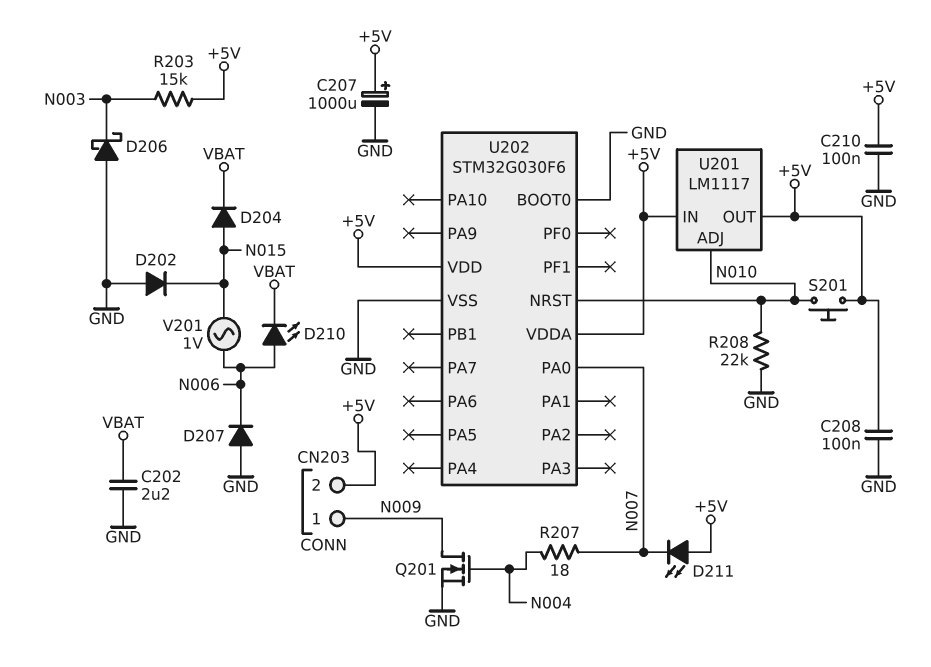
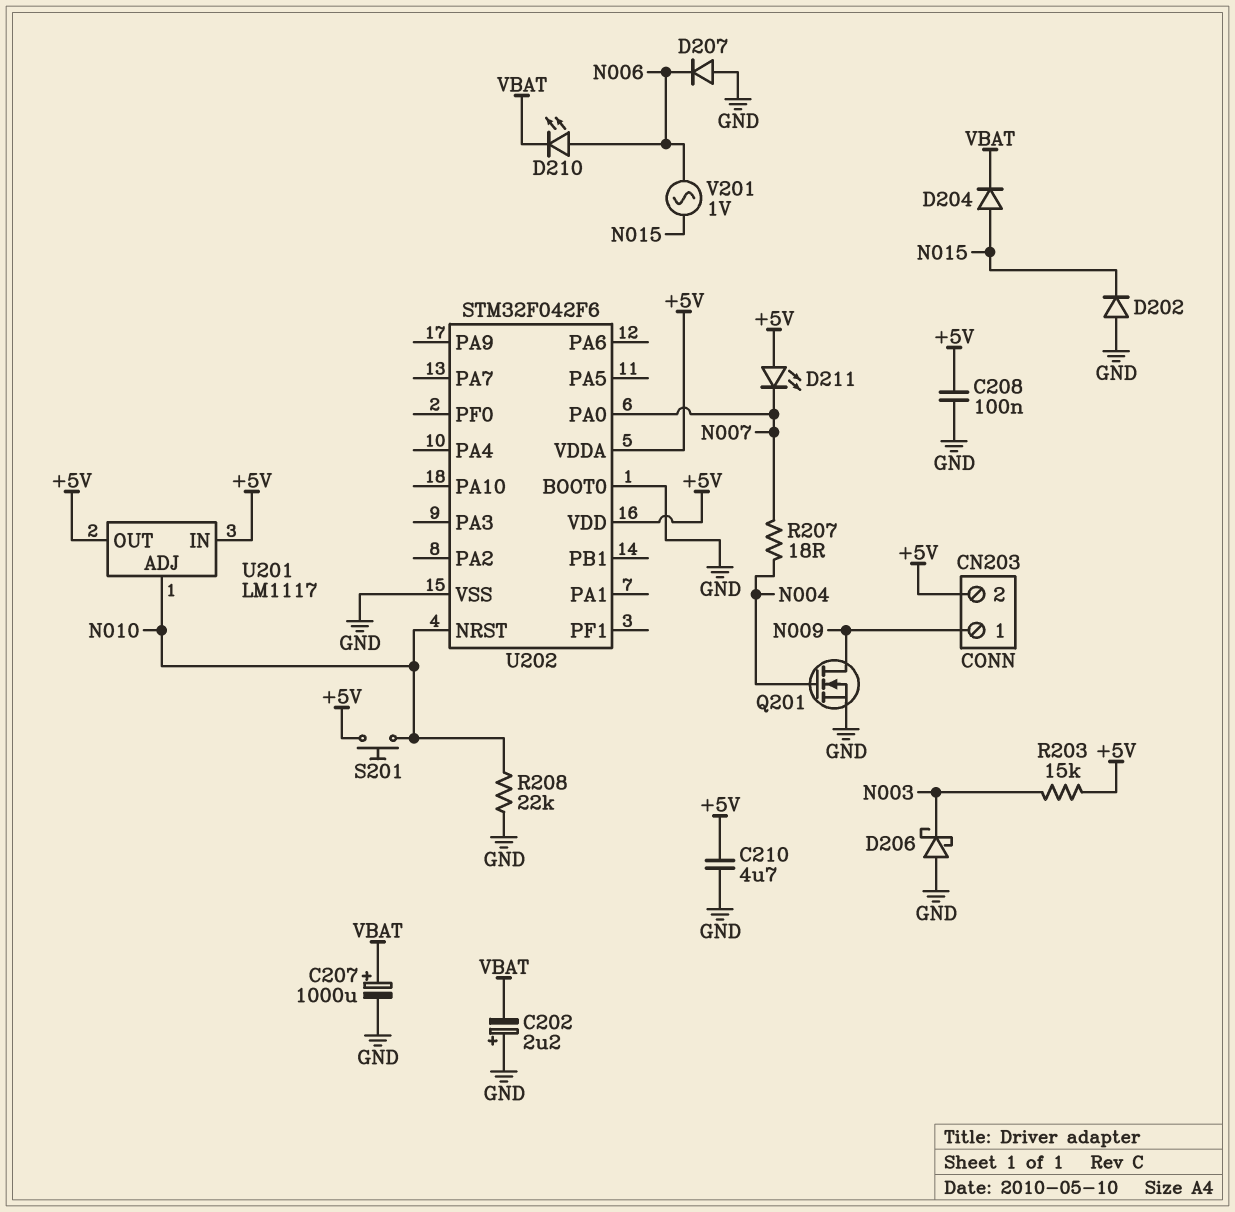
C202: 2.2uF (GND, VBAT) -> 2.2uF (plus GND, minus VBAT)
C207: 1000uF (plus +5V, minus GND) -> 1000uF (plus VBAT, minus GND)
C210: 100nF (+5V, GND) -> 4.7uF (+5V, GND)
U202: STM32G030F6 -> STM32F042F6

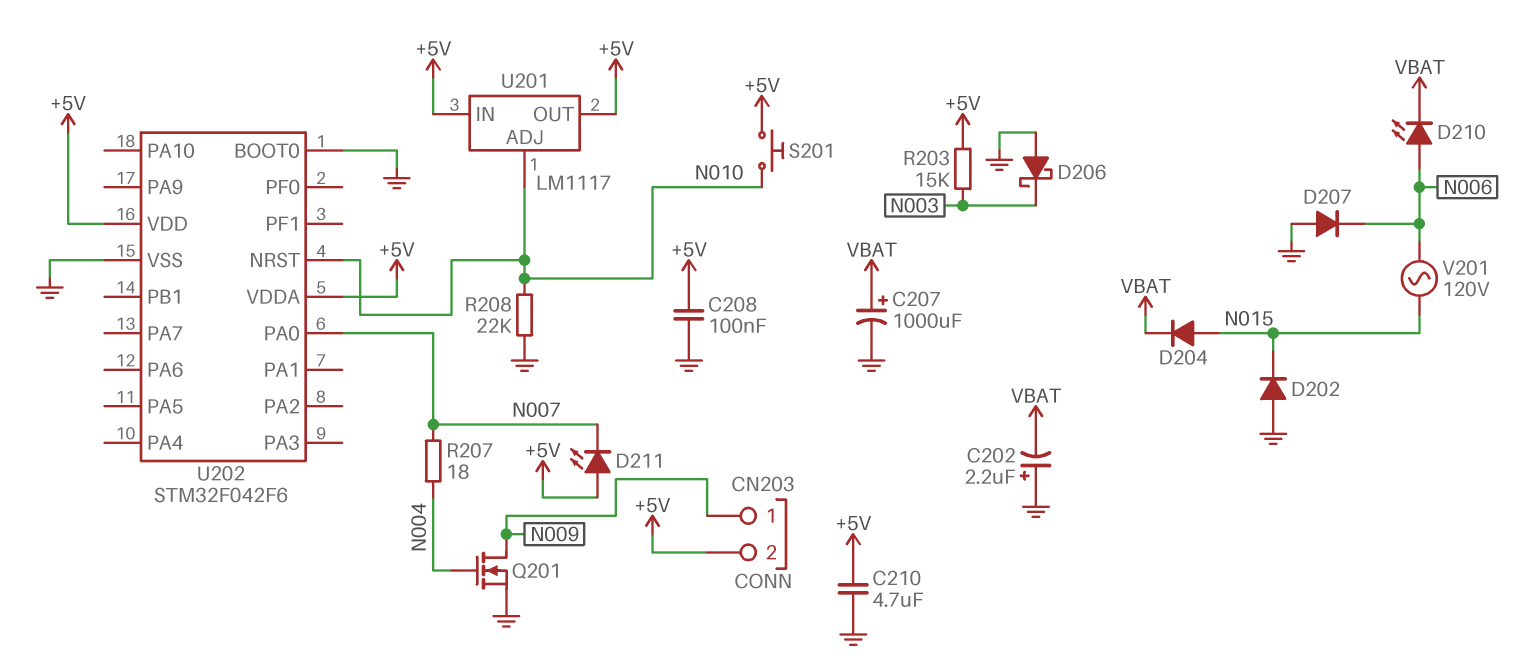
V201: AC 1V (N006, N015) -> AC 120V (N006, N015)

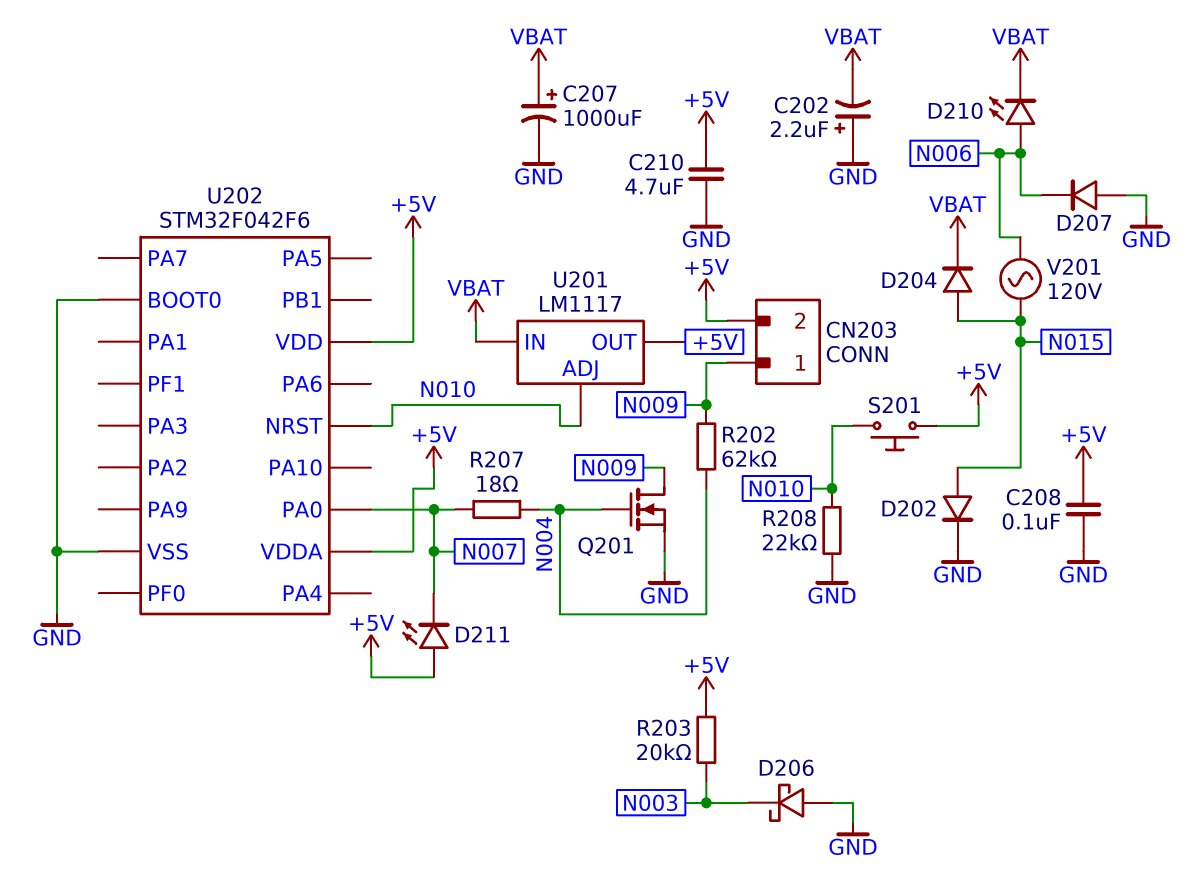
D202: diode (A GND, K N015) -> diode (A N015, K GND)
R202: none -> 62k (N004, N009)
R203: 15k (+5V, N003) -> 20k (+5V, N003)
U201 pin IN: +5V -> VBAT

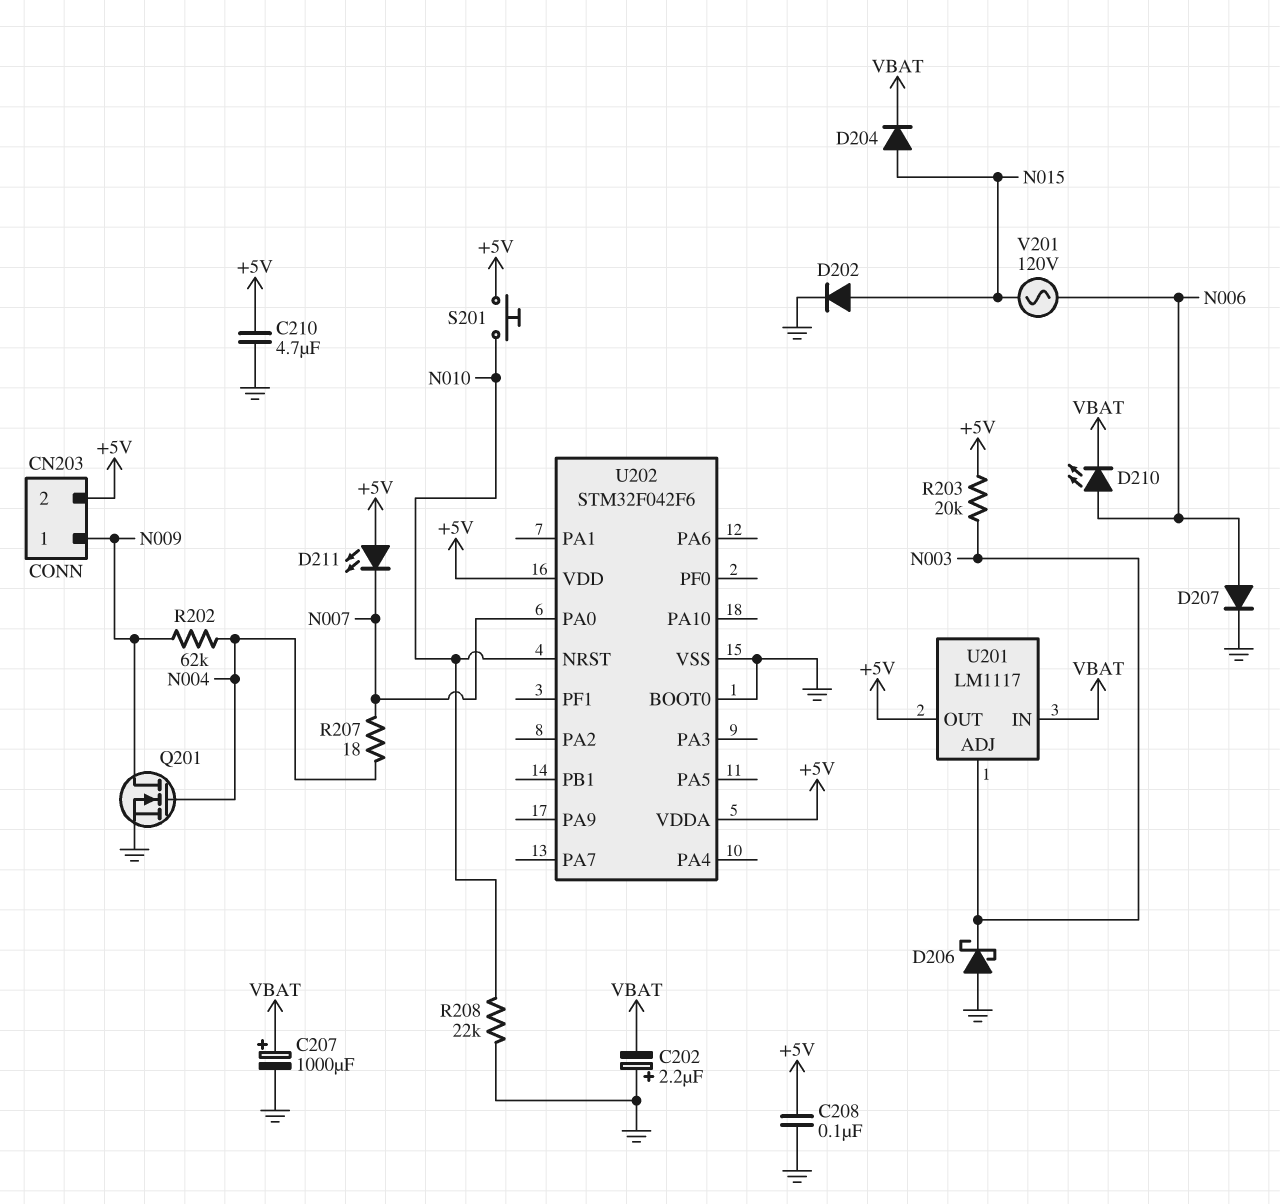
D207: diode (A GND, K N006) -> diode (A N006, K GND)
U201 pin ADJ: N010 -> N003

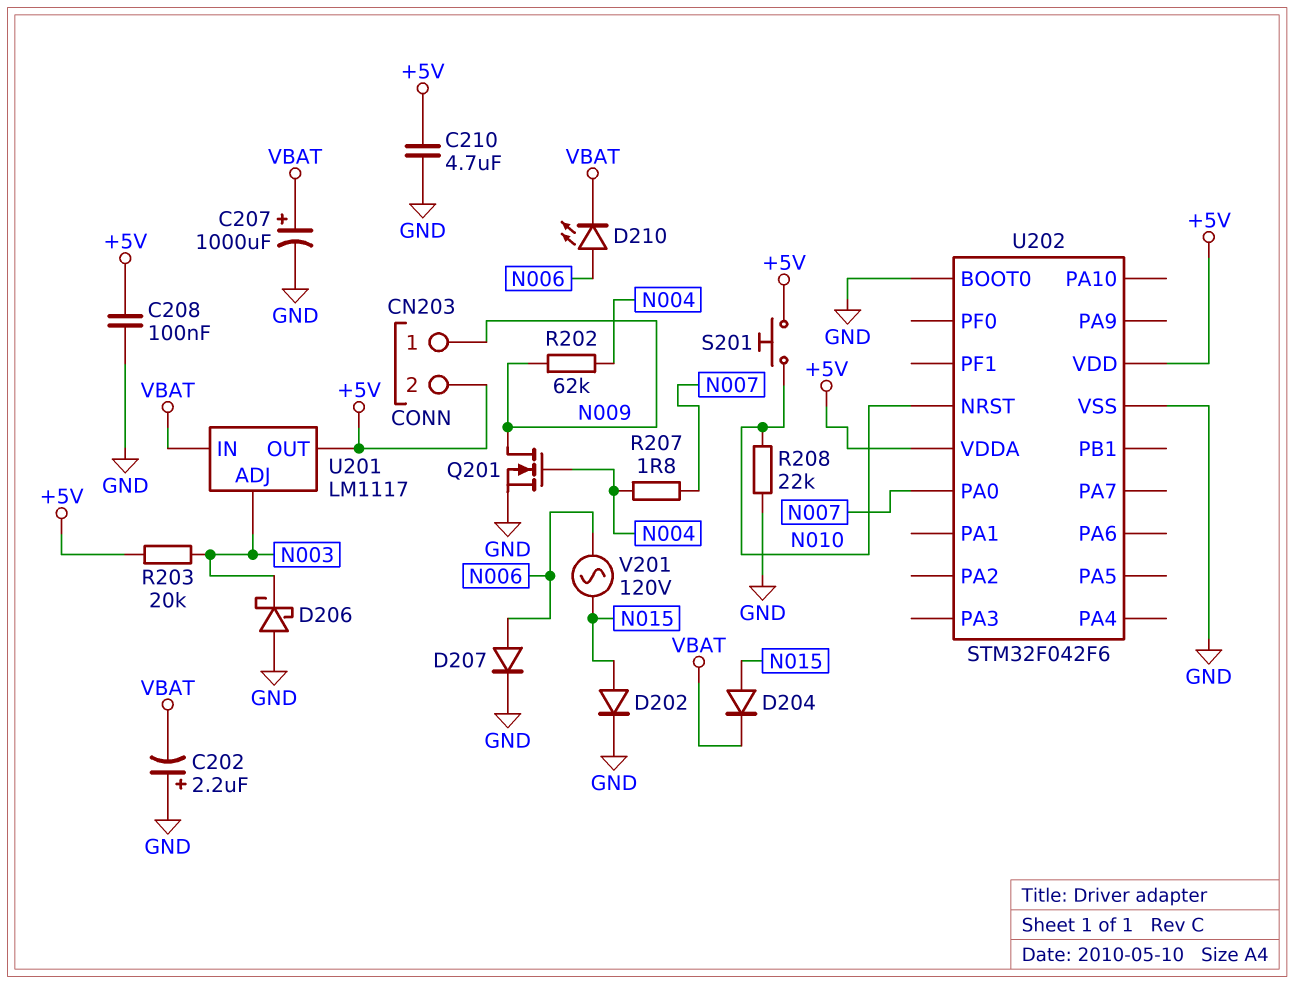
D211: LED (A +5V, K N007) -> none
R207: 18 (N004, N007) -> 1.8 (N004, N007)

